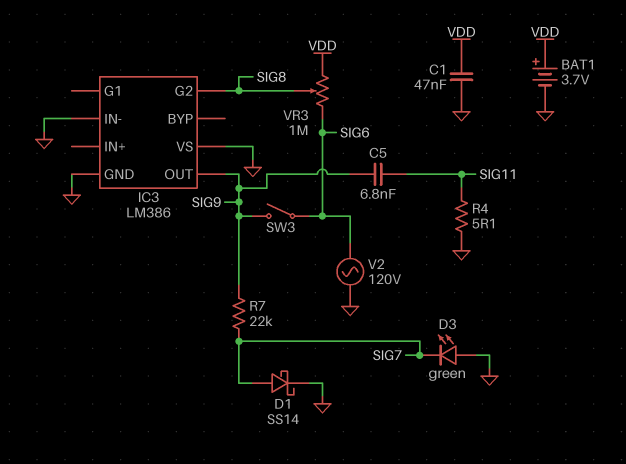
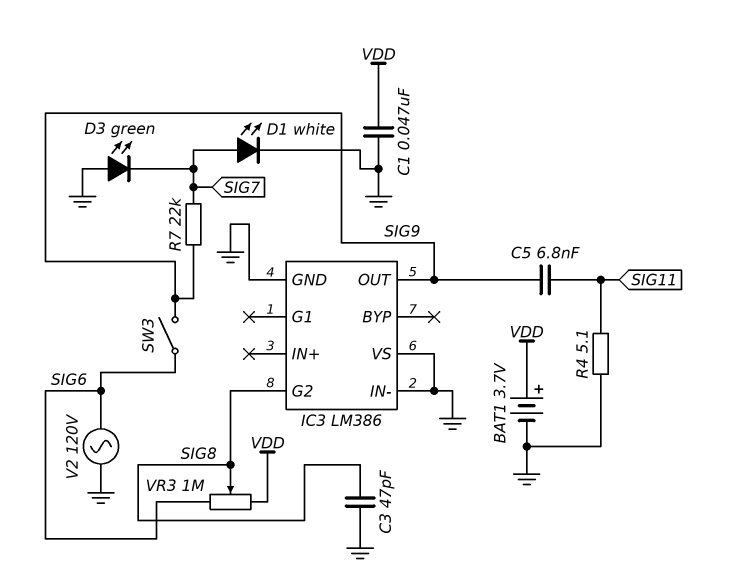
C3: none -> 47pF (GND, SIG8)
D1: schottky SS14 (A SIG7, K GND) -> LED white (A SIG7, K GND)

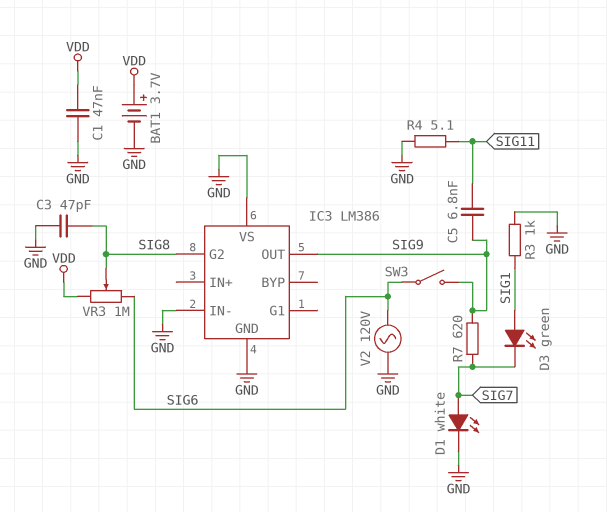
D3: LED green (A GND, K SIG7) -> LED green (A SIG1, K SIG7)
R3: none -> 1k (GND, SIG1)
R7: 22k (SIG7, SIG9) -> 620 (SIG7, SIG9)

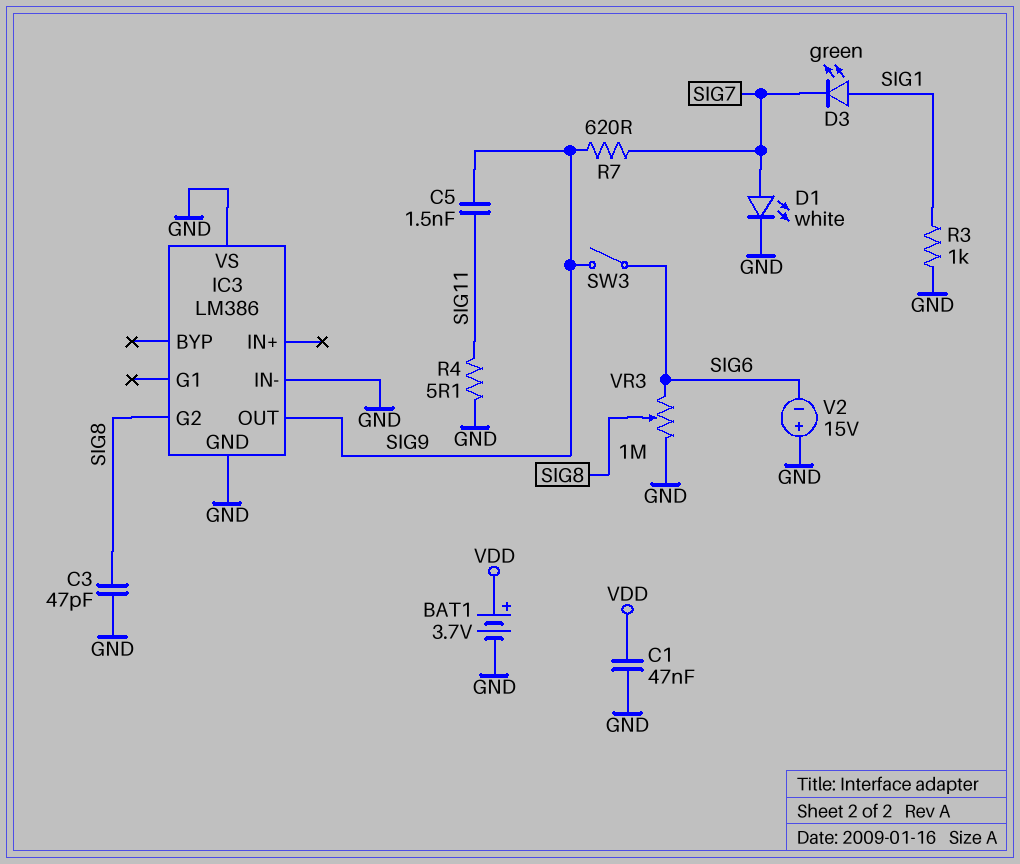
C5: 6.8nF (SIG9, SIG11) -> 1.5nF (SIG9, SIG11)
V2: AC 120V (GND, SIG6) -> 15V (plus GND, minus SIG6)
VR3: 1M (SIG6, VDD, wiper SIG8) -> 1M (GND, SIG6, wiper SIG8)

